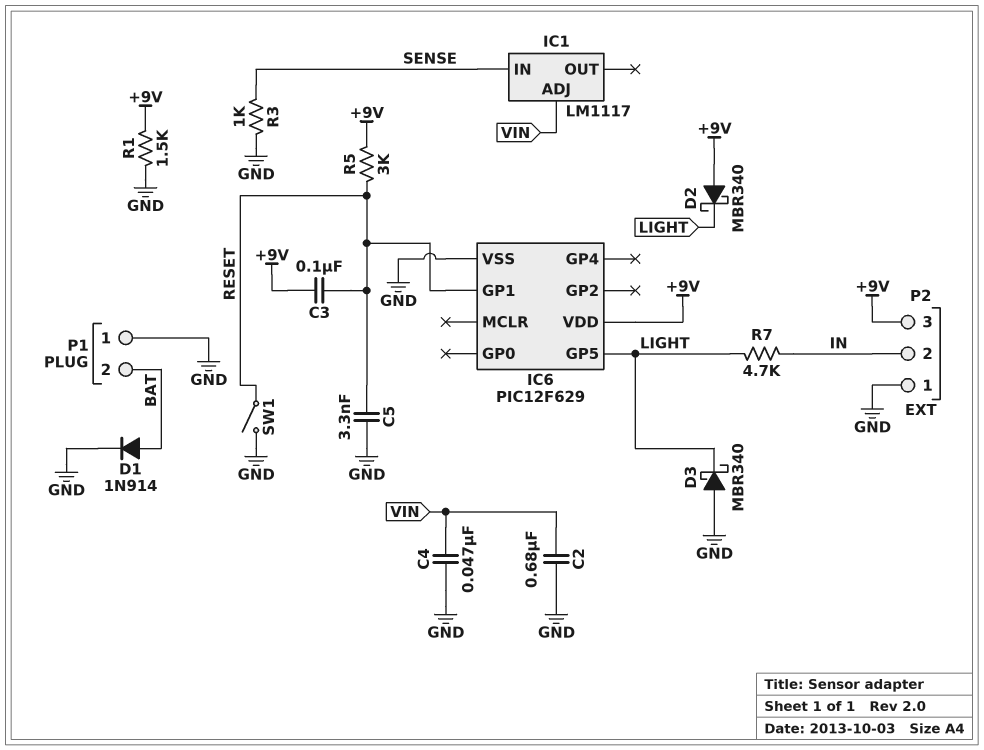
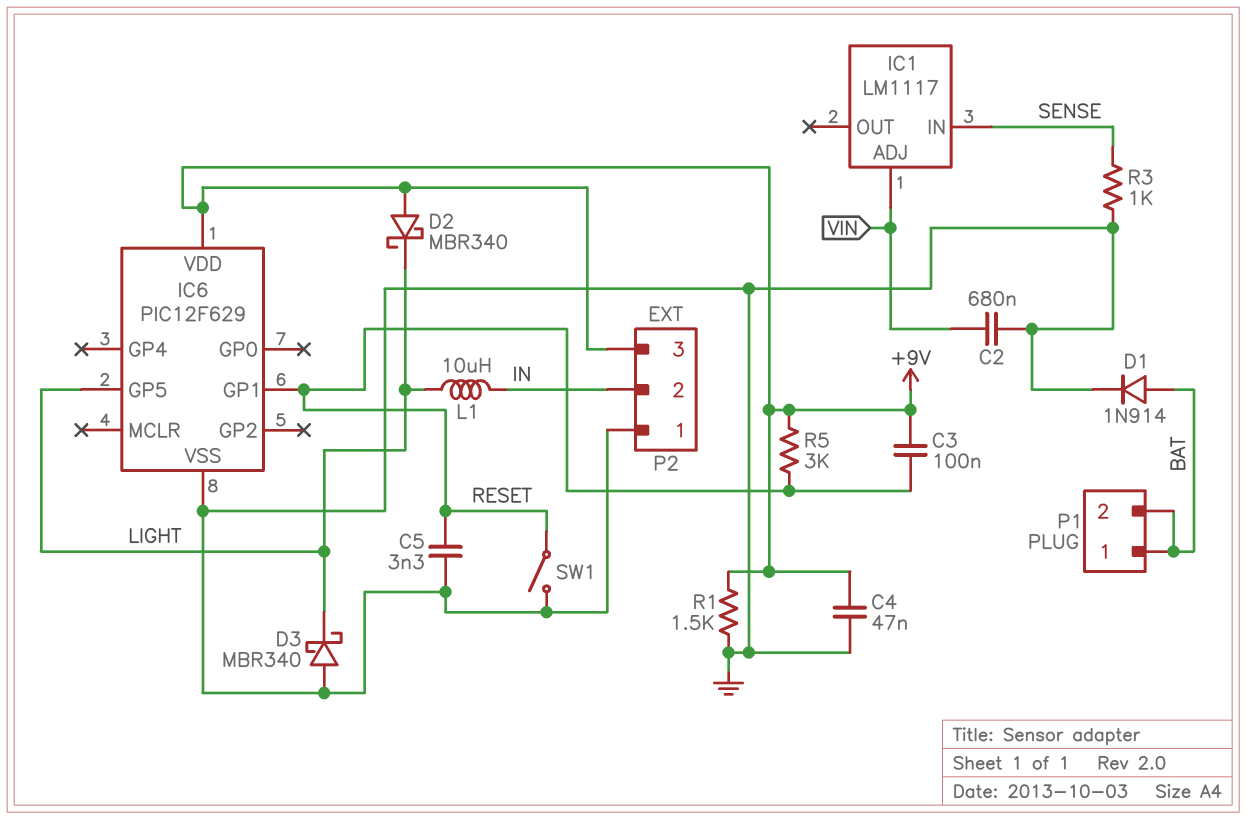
C4: 47nF (GND, VIN) -> 47nF (+9V, GND)
L1: none -> 10uH (IN, LIGHT)
P1 pin 1: GND -> BAT
R7: 4.7k (IN, LIGHT) -> none

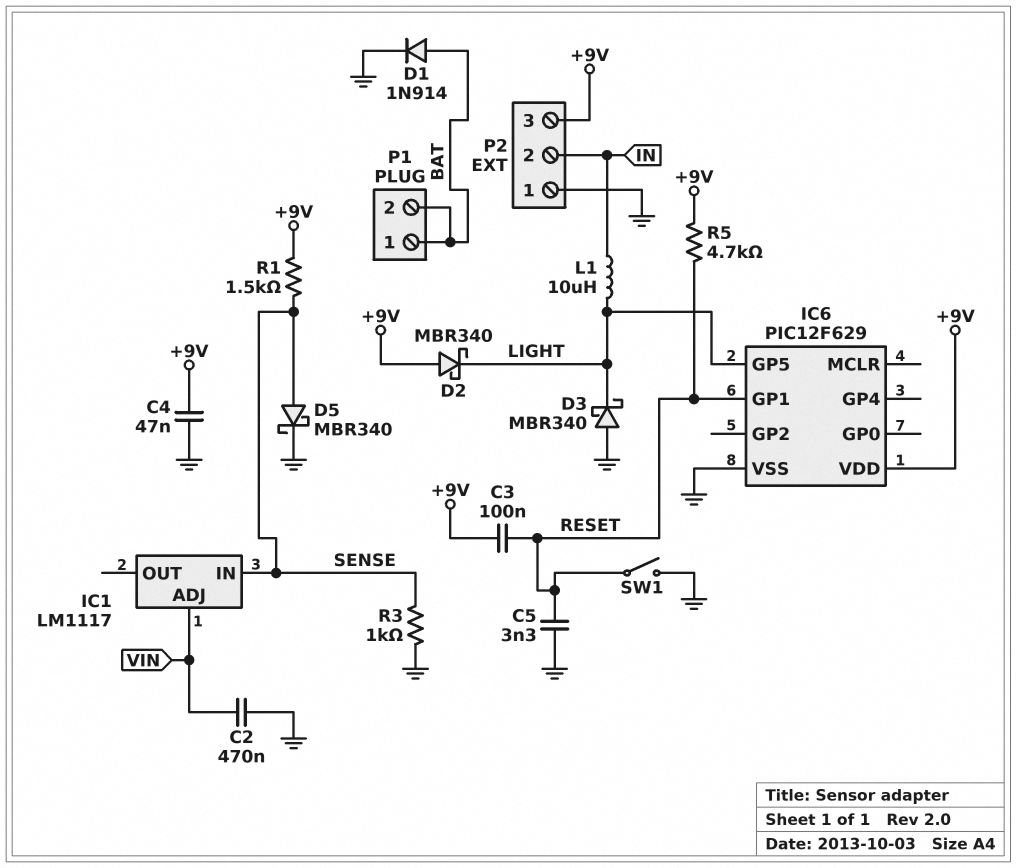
C2: 680nF (GND, VIN) -> 470nF (GND, VIN)
D5: none -> schottky MBR340 (A SENSE, K GND)
R1: 1.5k (+9V, GND) -> 1.5k (+9V, SENSE)
R5: 3k (+9V, RESET) -> 4.7k (+9V, RESET)

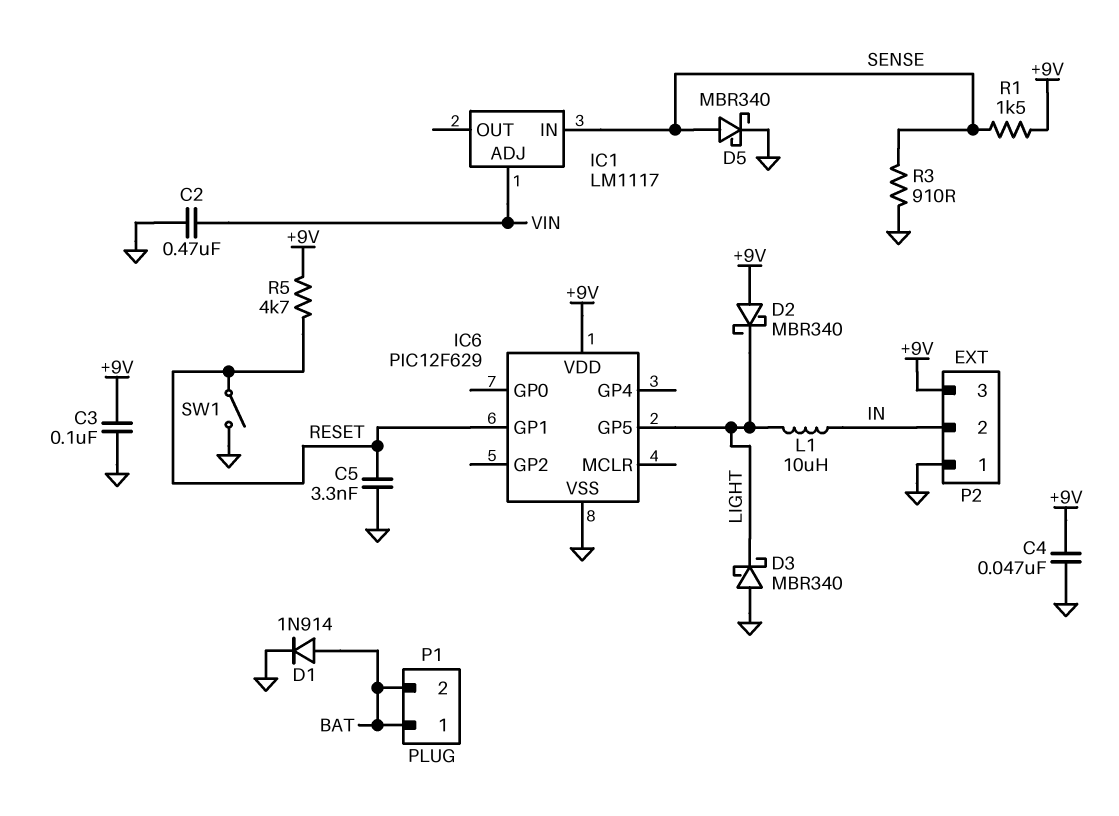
C3: 100nF (+9V, RESET) -> 100nF (+9V, GND)
R3: 1k (GND, SENSE) -> 910 (GND, SENSE)

